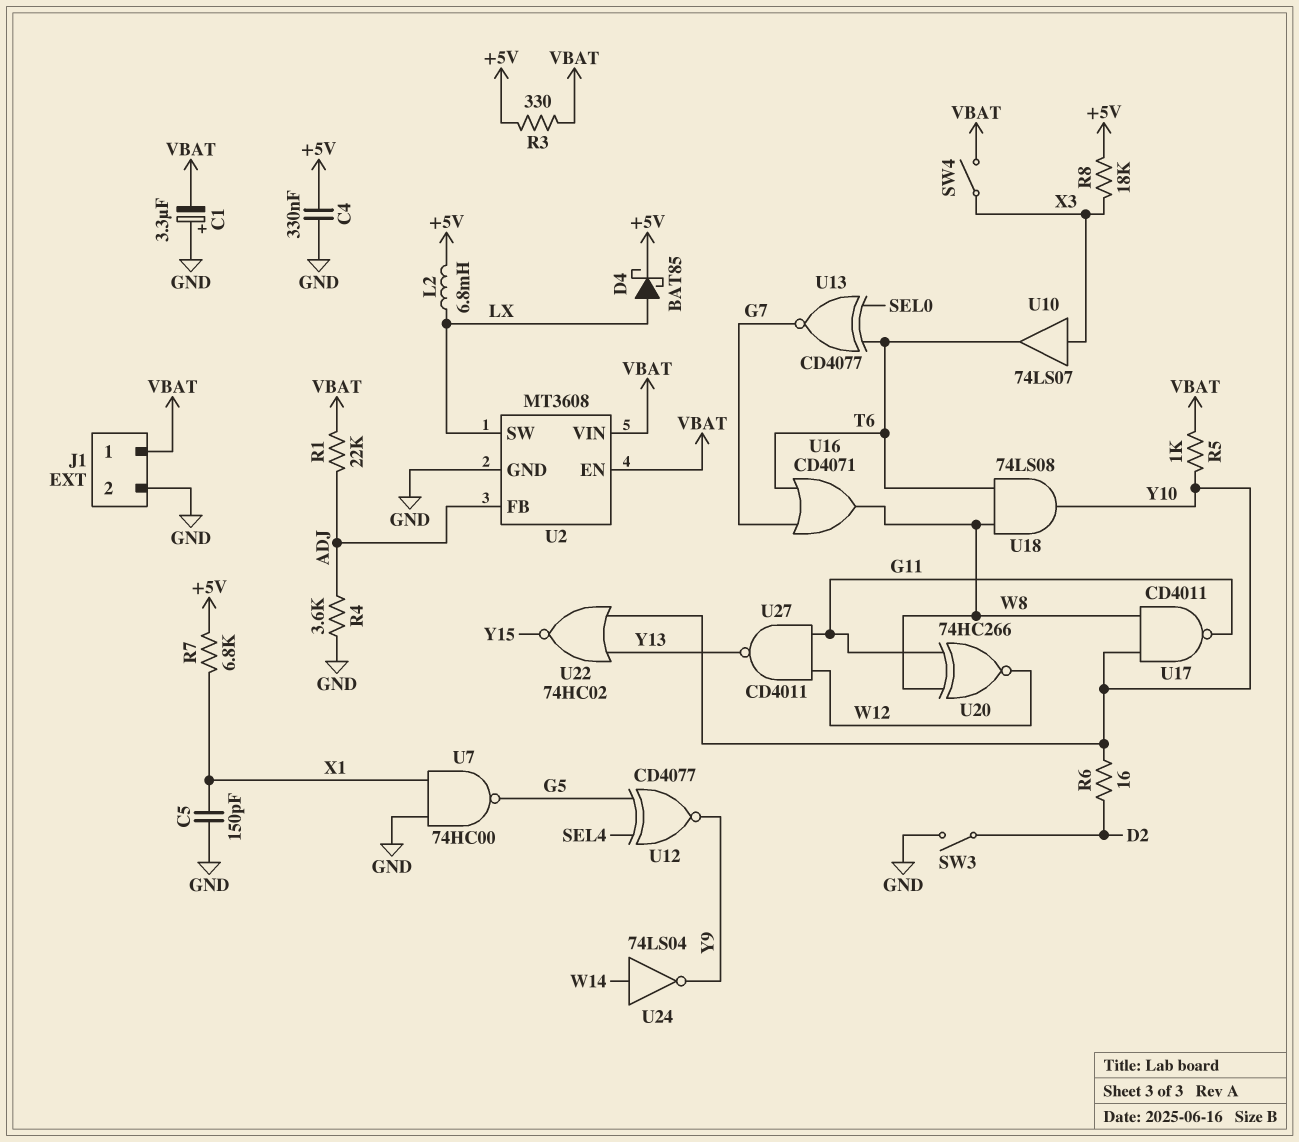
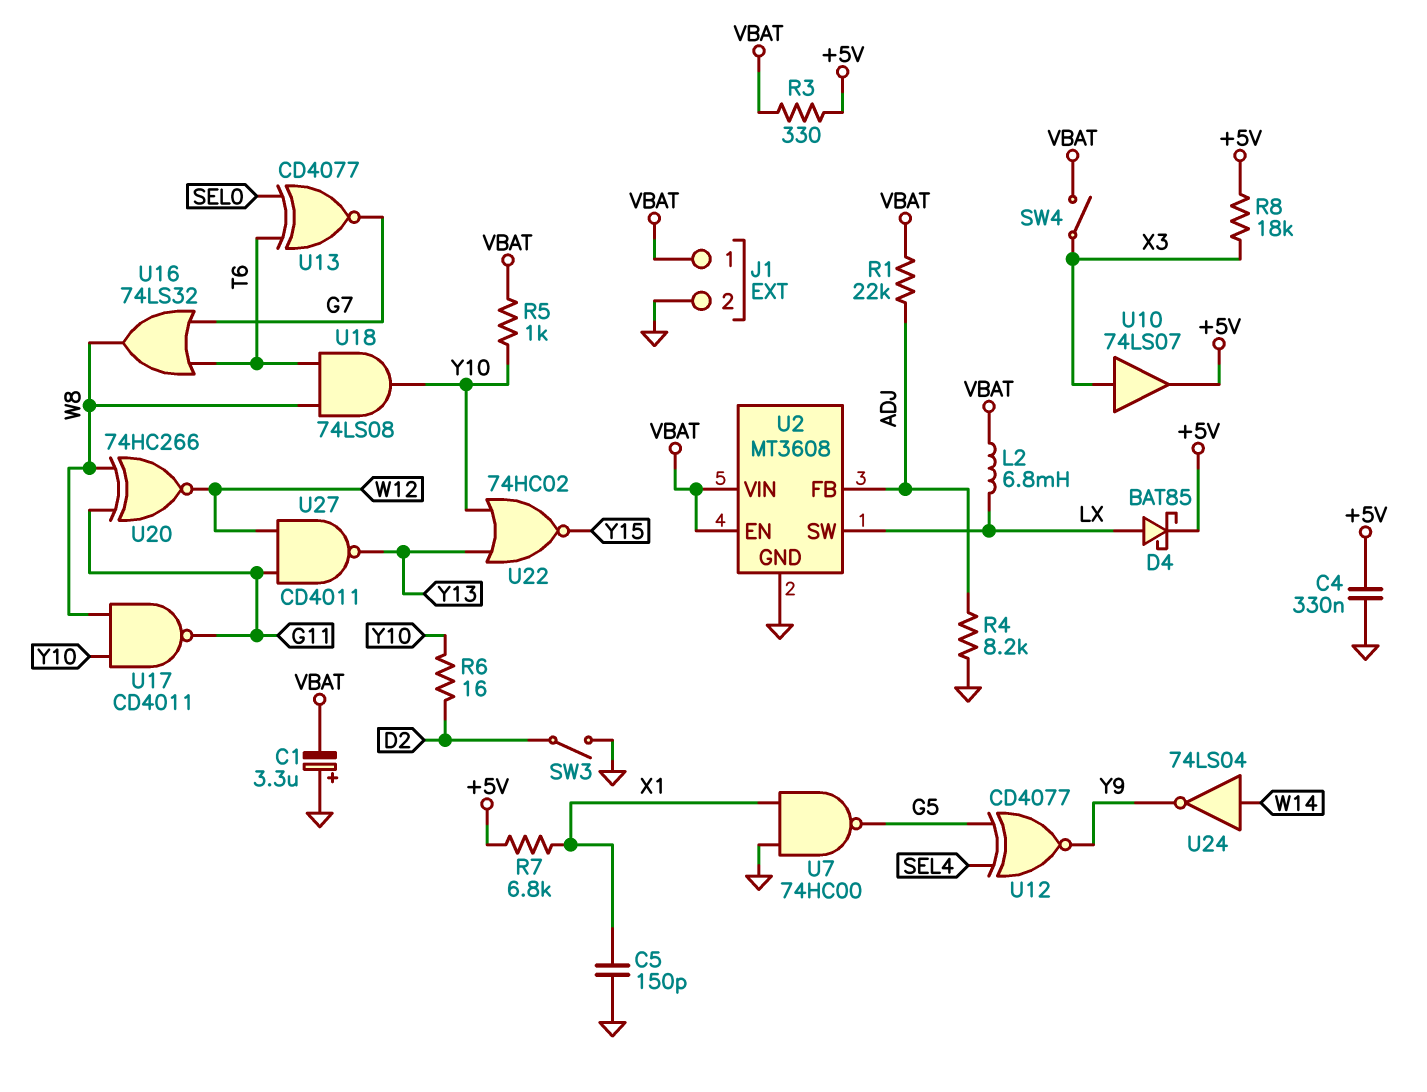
L2: 6.8mH (+5V, LX) -> 6.8mH (LX, VBAT)
R4: 3.6k (ADJ, GND) -> 8.2k (ADJ, GND)
U10: buffer 74LS07 (in X3, out T6) -> buffer 74LS07 (in X3, out +5V)
U16: OR CD4071 (in G7, in T6, out W8) -> OR 74LS32 (in G7, in T6, out W8)

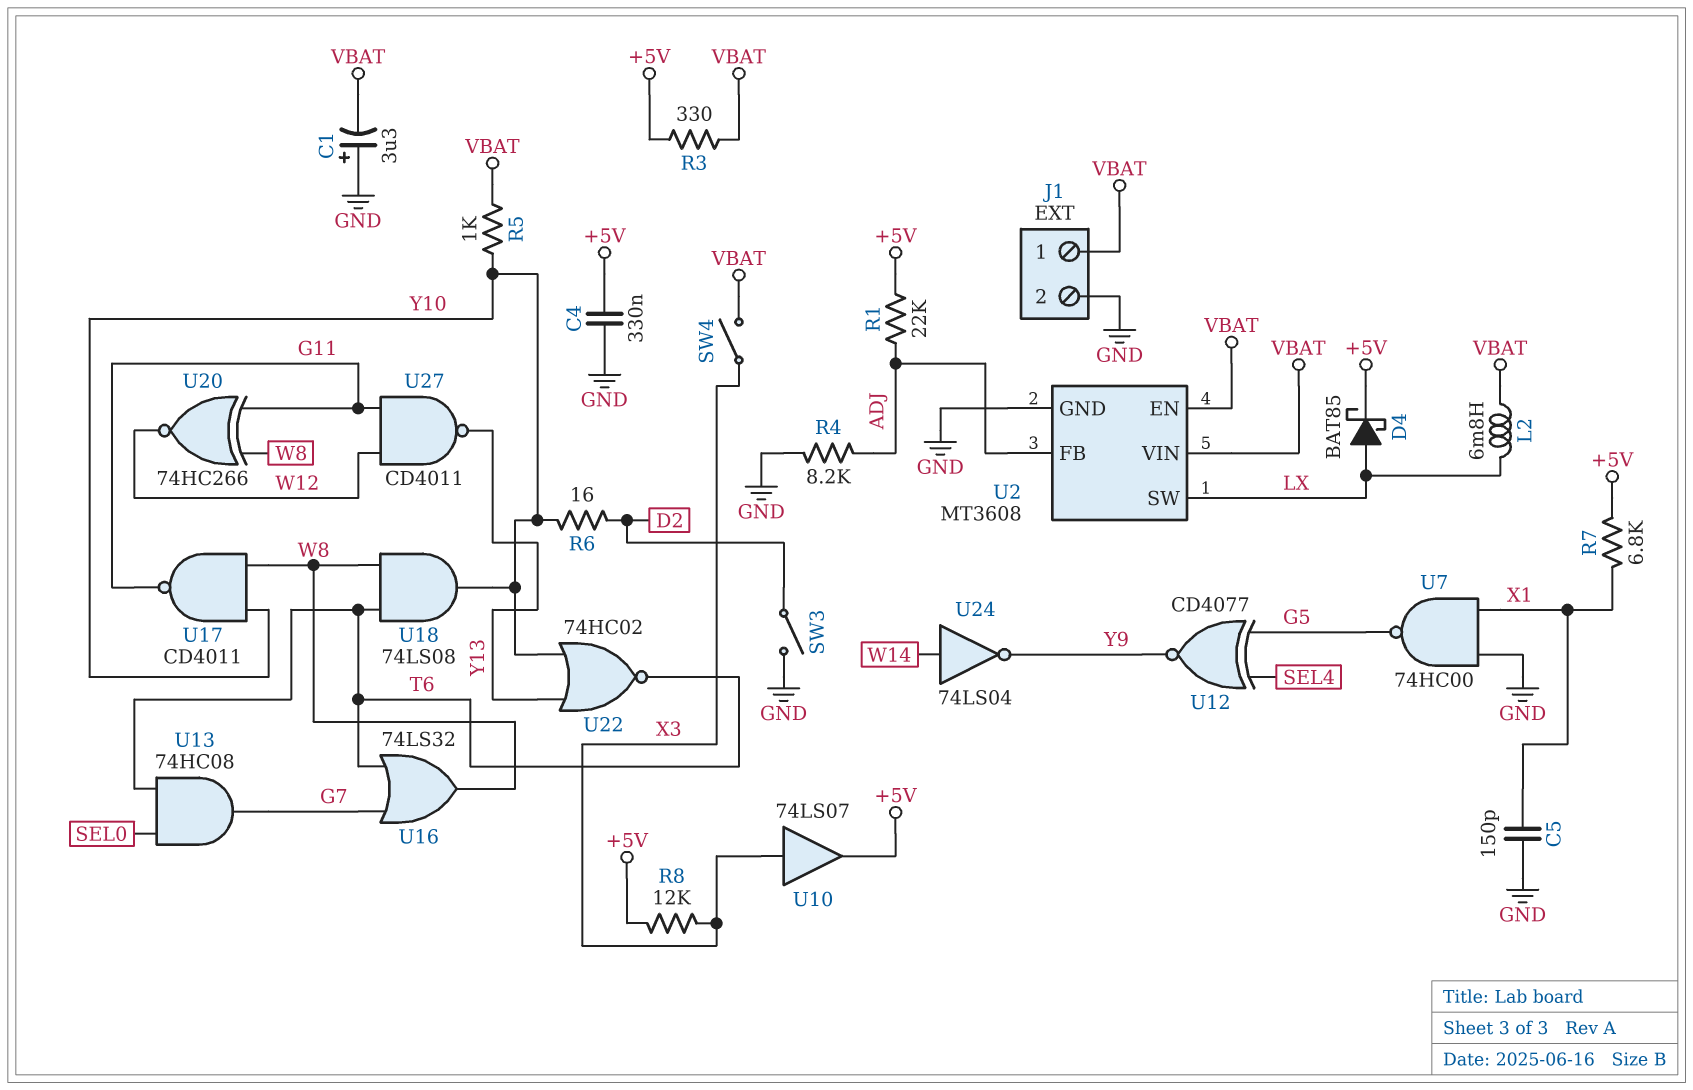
R1: 22k (ADJ, VBAT) -> 22k (+5V, ADJ)
R8: 18k (+5V, X3) -> 12k (+5V, X3)
U13: XNOR CD4077 (in SEL0, in T6, out G7) -> AND 74HC08 (in SEL0, in T6, out G7)
U22: NOR 74HC02 (in Y10, in Y13, out Y15) -> NOR 74HC02 (in Y10, in Y13, out T6)

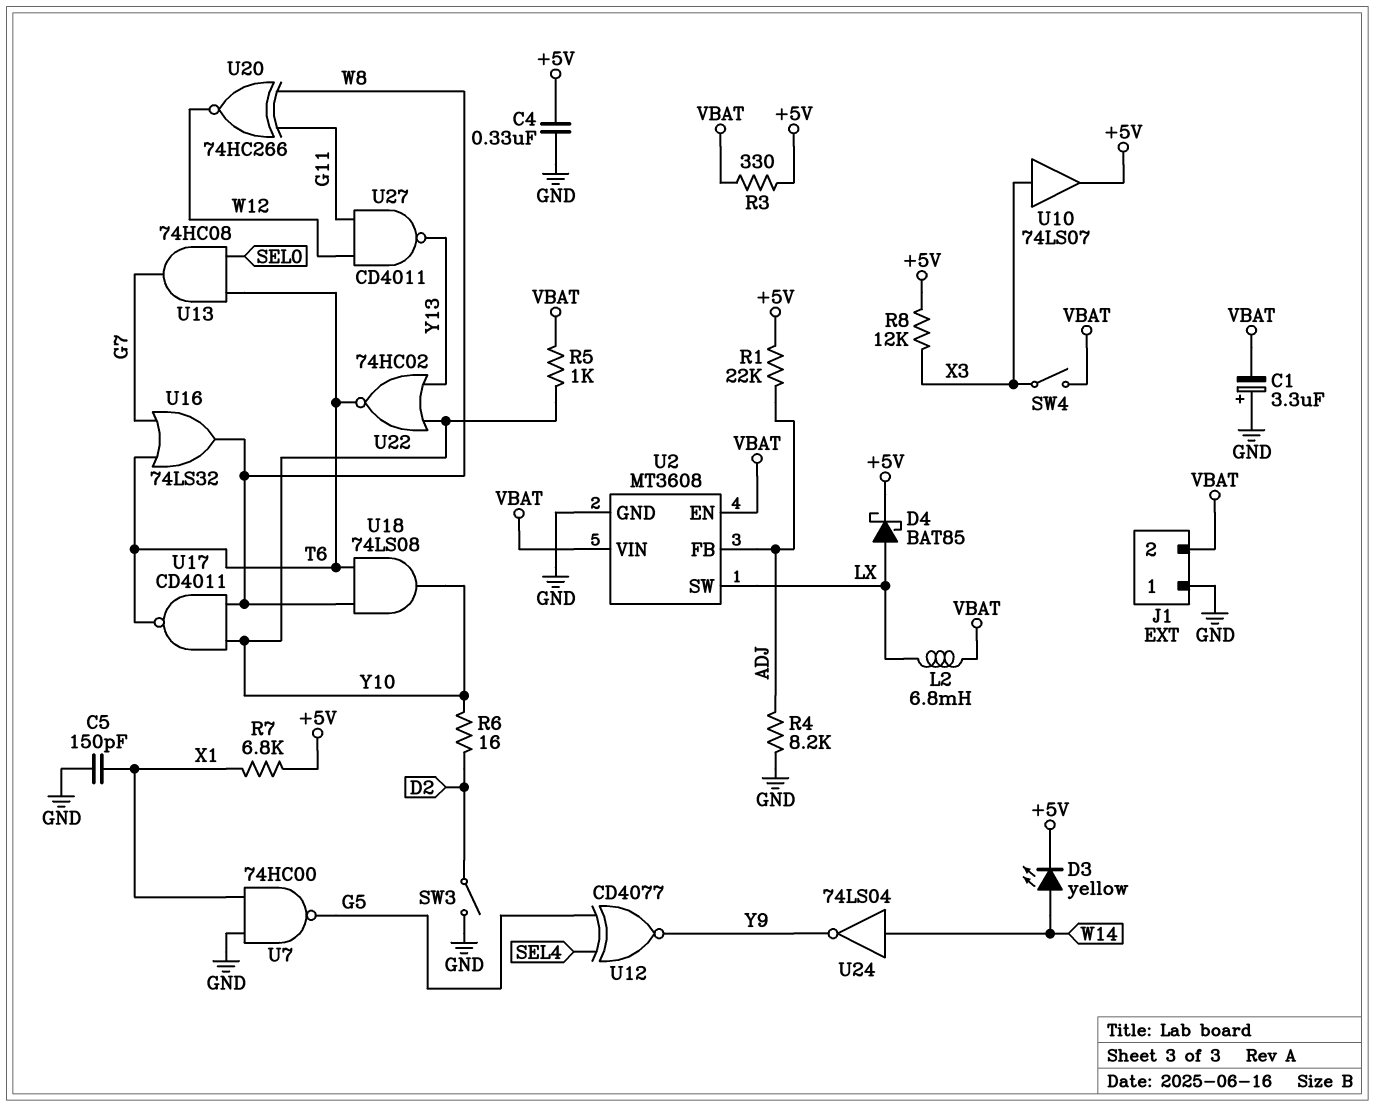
D3: none -> LED yellow (A W14, K +5V)
J1 pin 1: VBAT -> GND
J1 pin 2: GND -> VBAT
U17: NAND CD4011 (in W8, in Y10, out G11) -> NAND CD4011 (in W8, in Y10, out T6)

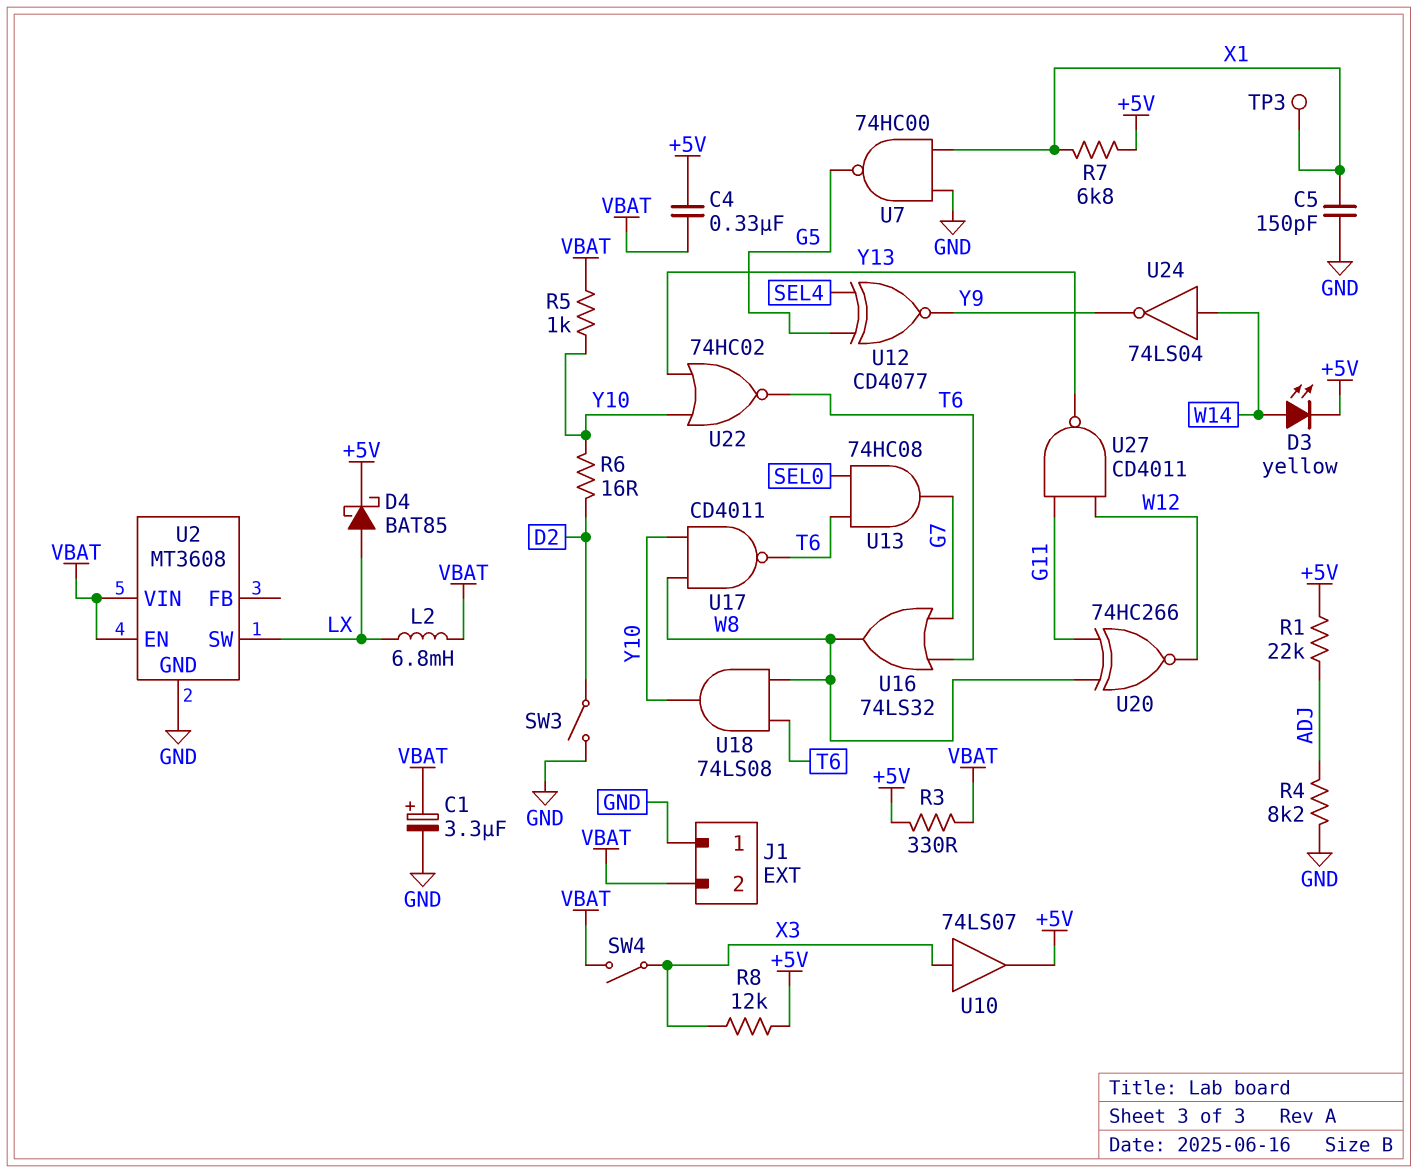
C1: 3.3uF (plus GND, minus VBAT) -> 3.3uF (plus VBAT, minus GND)
C4: 330nF (+5V, GND) -> 330nF (+5V, VBAT)
TP3: none -> test point (X1)
U2 pin FB: ADJ -> none

